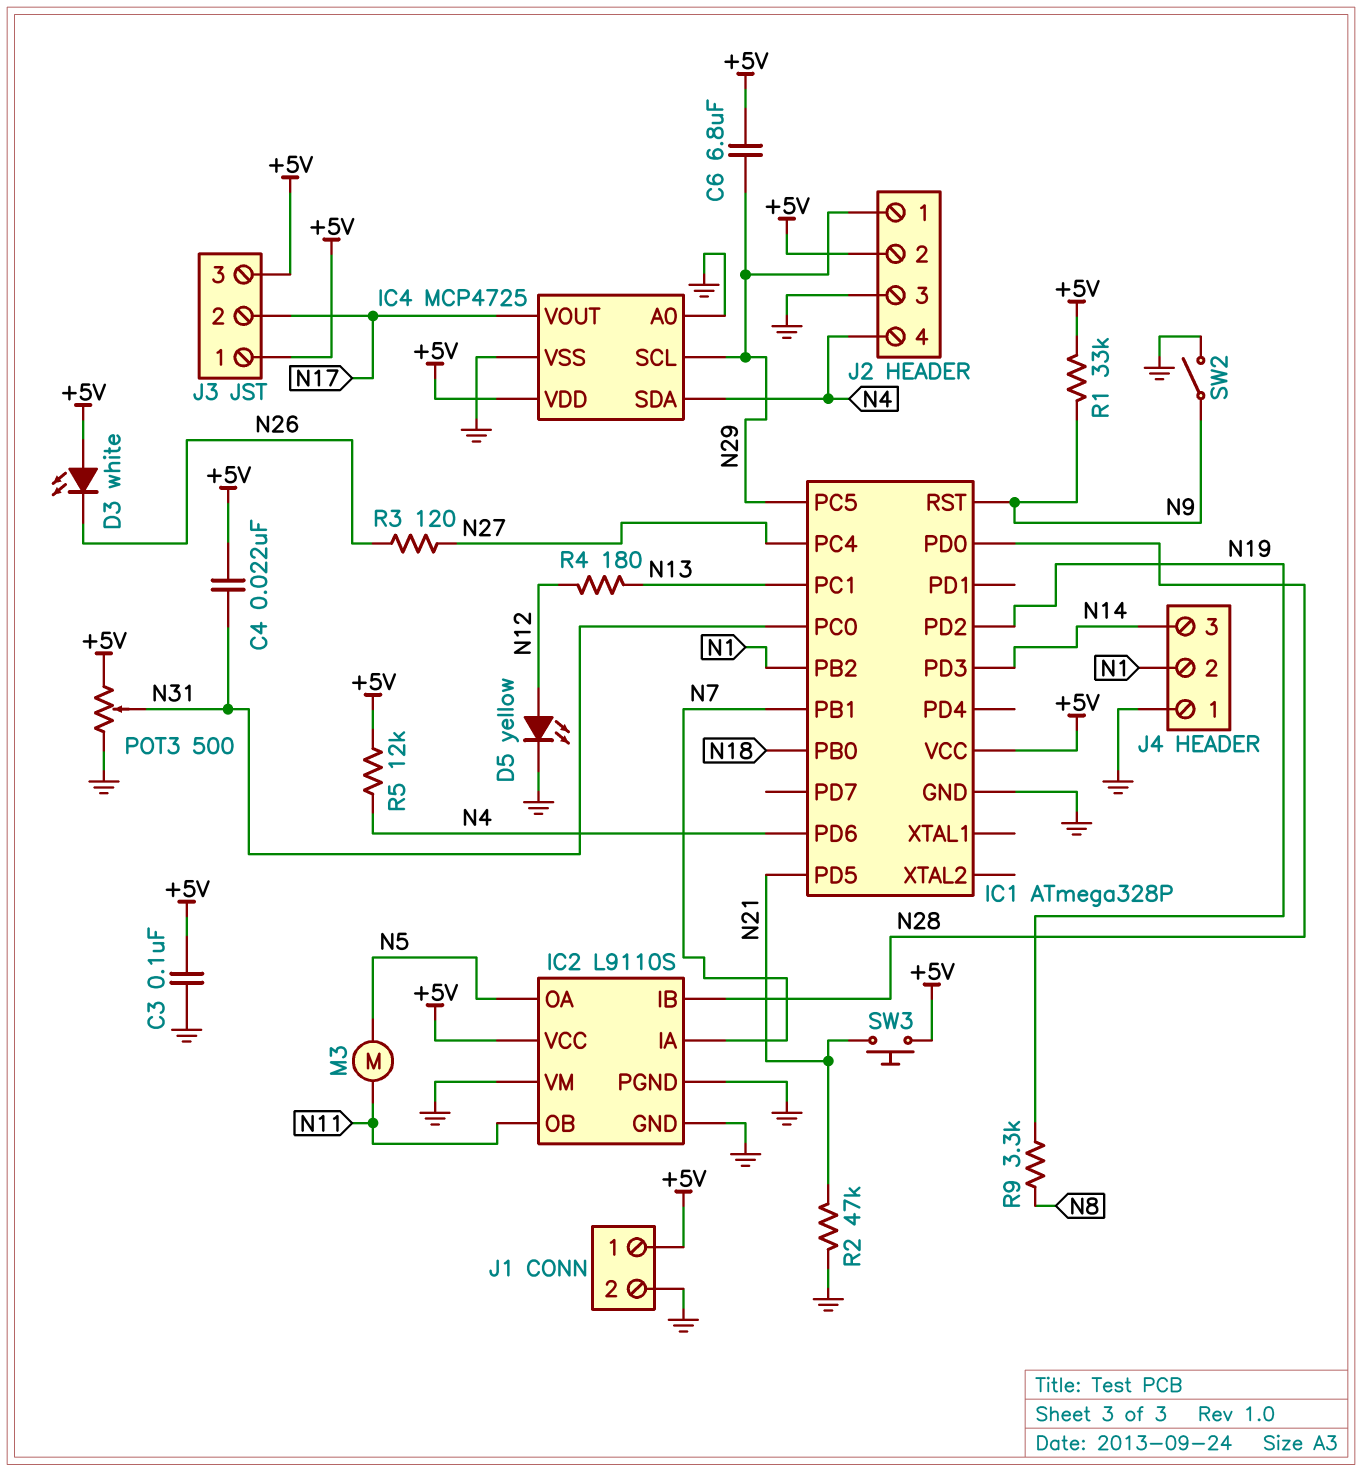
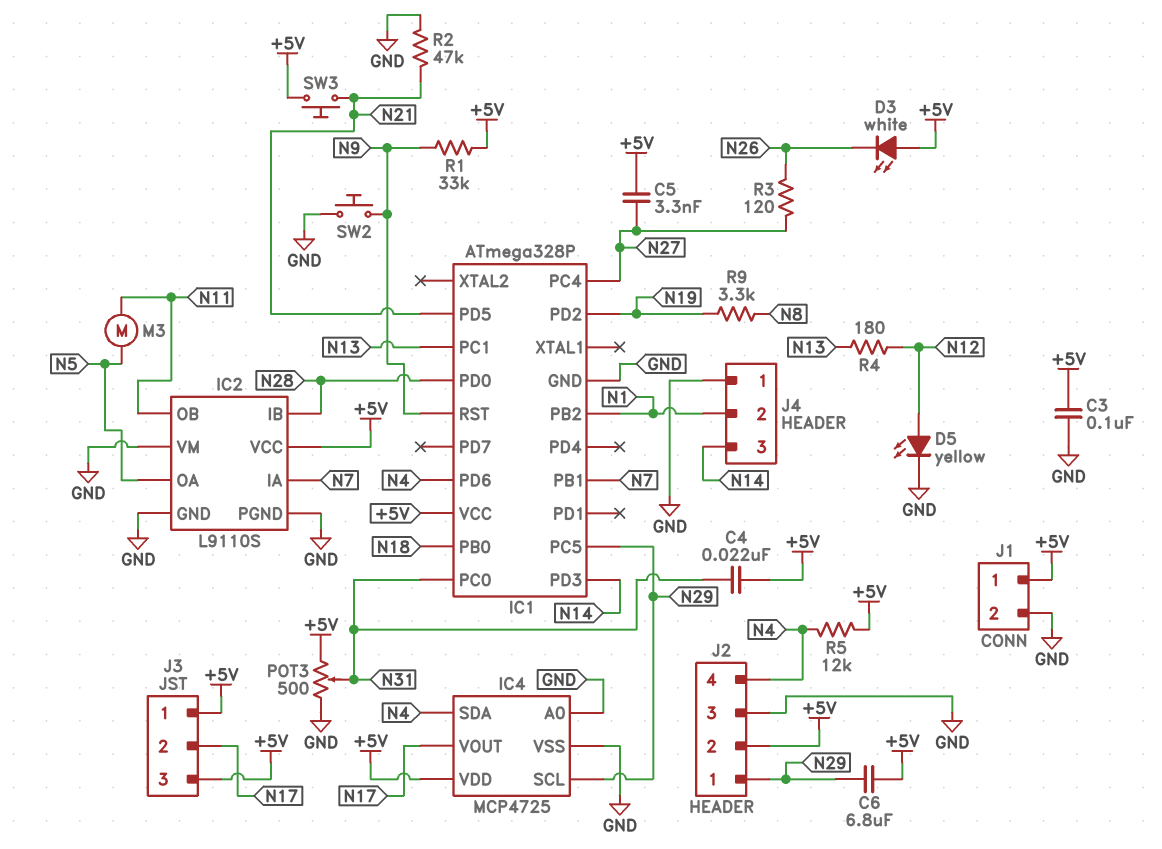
C5: none -> 3.3nF (+5V, N27)
SW2: switch (GND, N9) -> button (GND, N9)

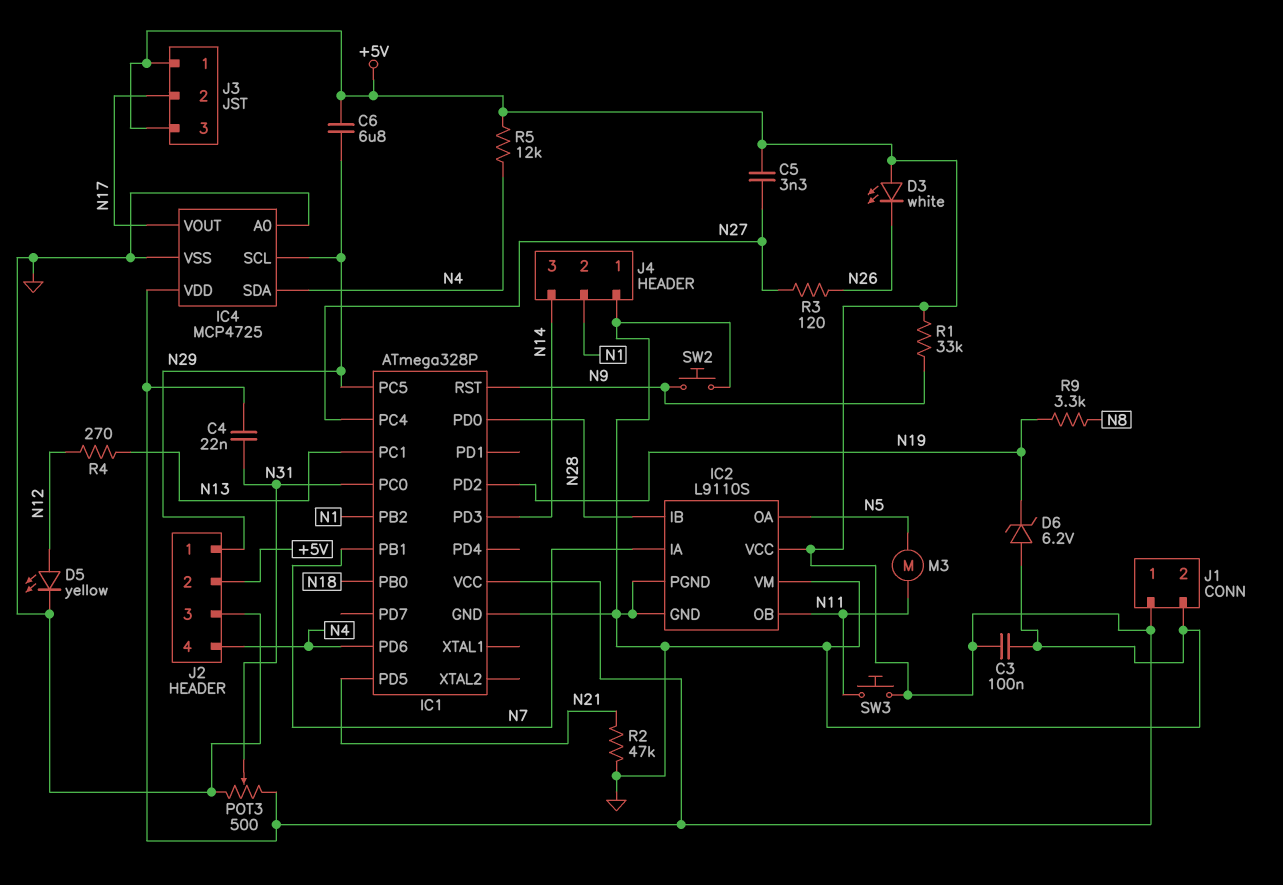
D6: none -> zener 6.2V (A GND, K N19)
R4: 180 (N12, N13) -> 270 (N12, N13)
SW3: button (+5V, N21) -> button (+5V, N11)

